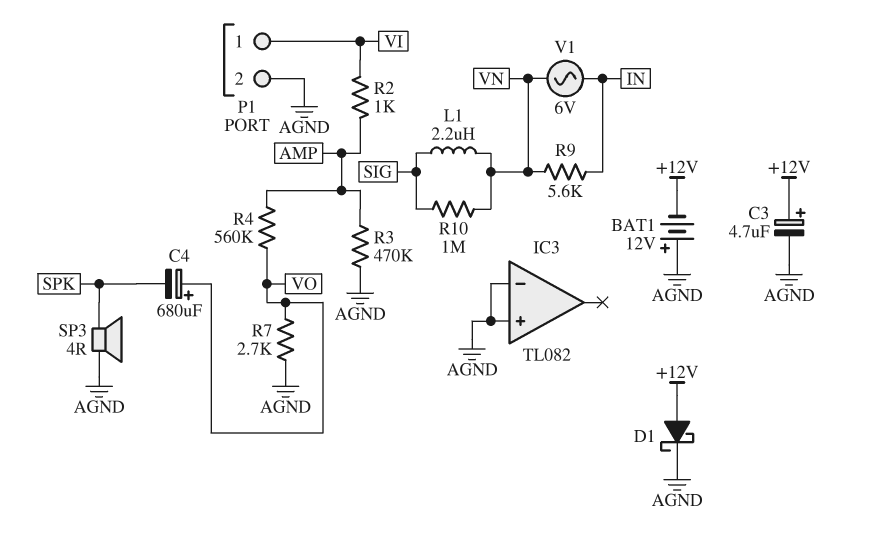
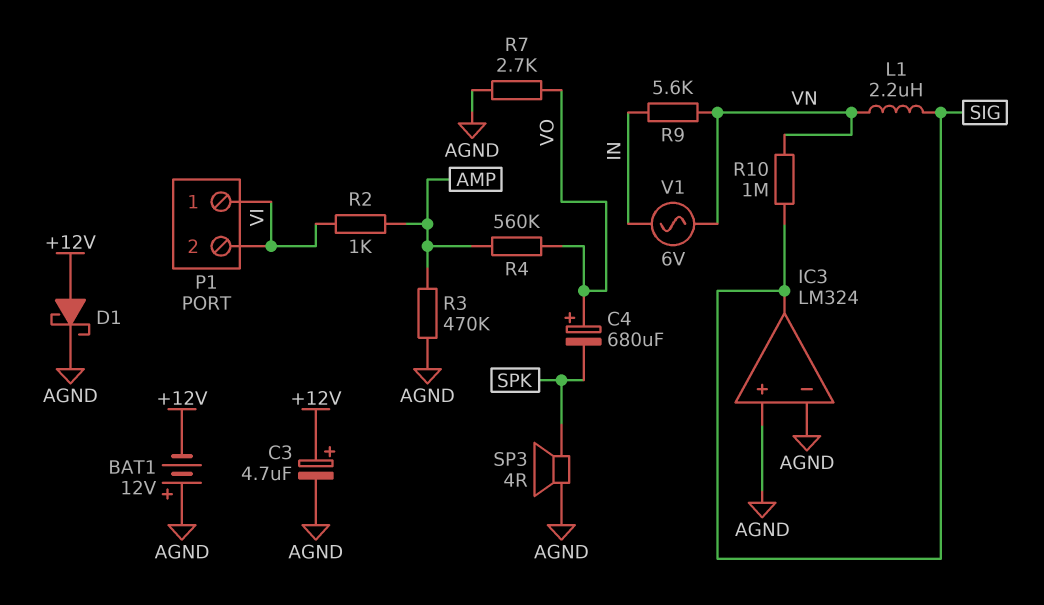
IC3: TL082 -> LM324
IC3 pin out: none -> SIG
P1 pin 2: AGND -> VI

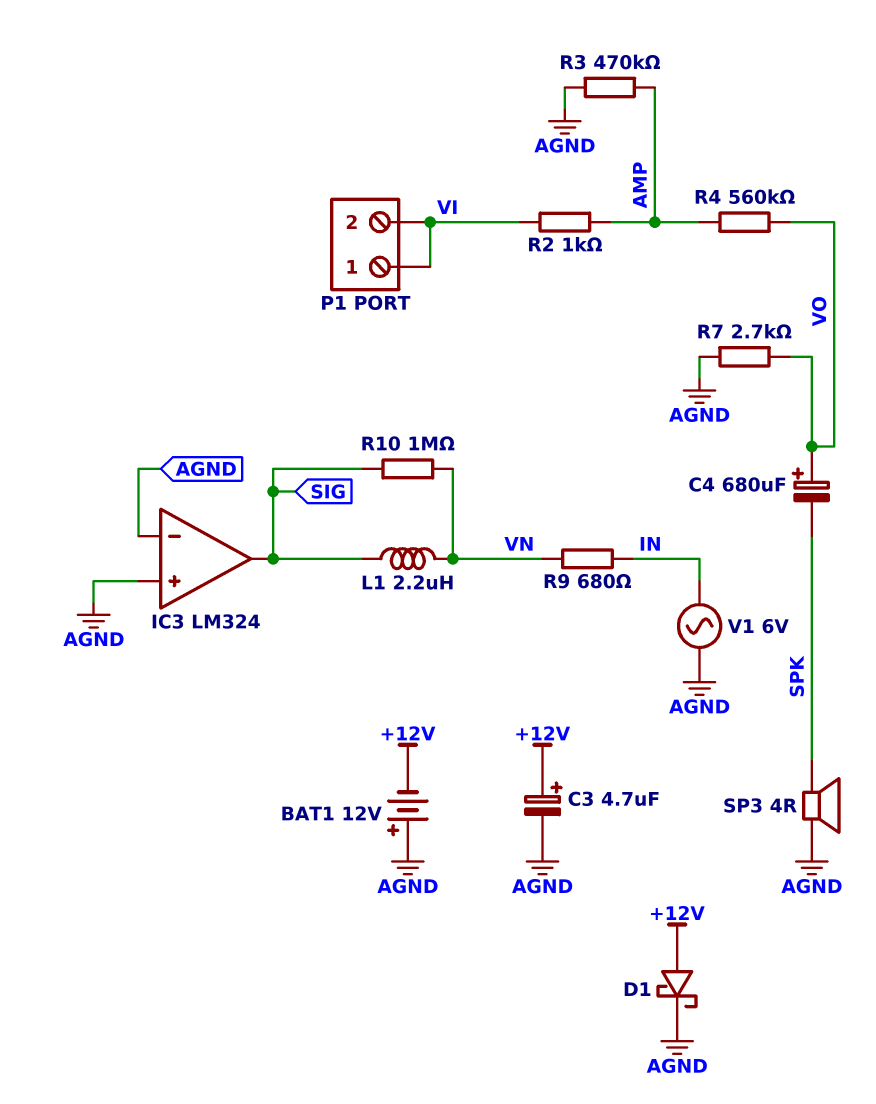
R9: 5.6k (IN, VN) -> 680 (IN, VN)
V1: AC 6V (IN, VN) -> AC 6V (AGND, IN)

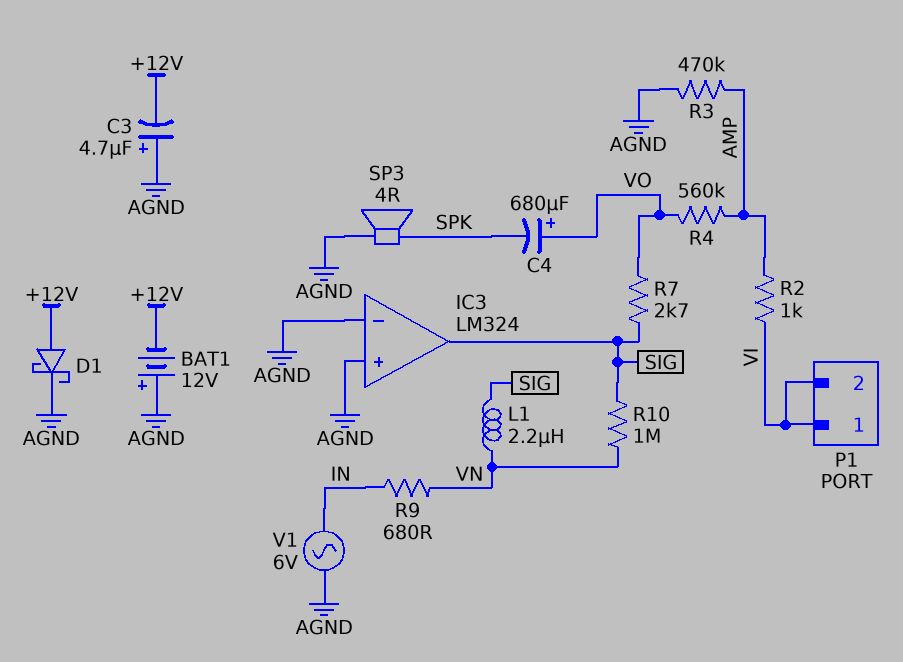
C3: 4.7uF (plus +12V, minus AGND) -> 4.7uF (plus AGND, minus +12V)
R7: 2.7k (AGND, VO) -> 2.7k (SIG, VO)

